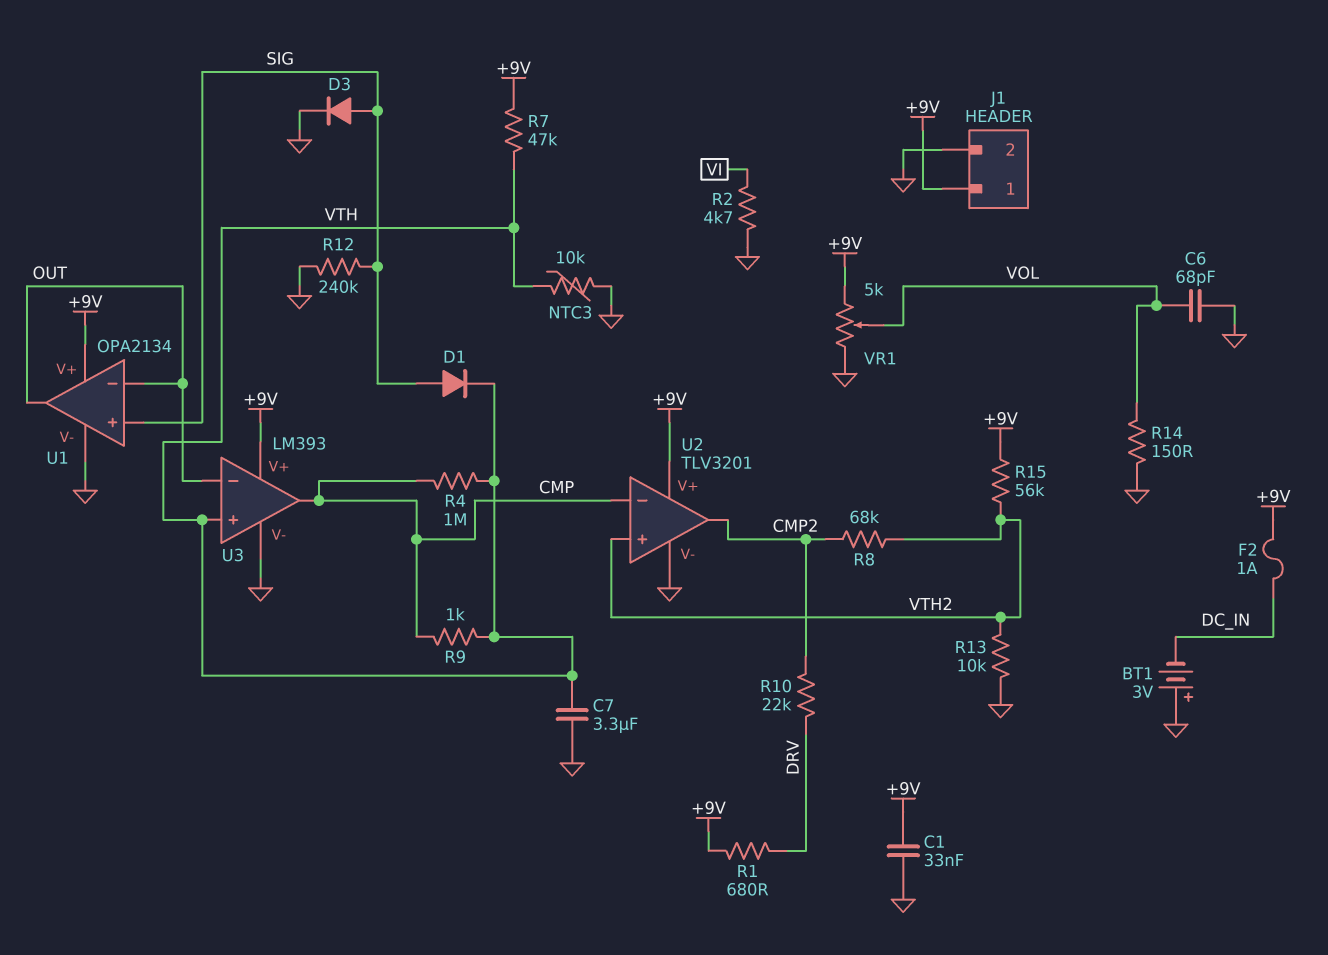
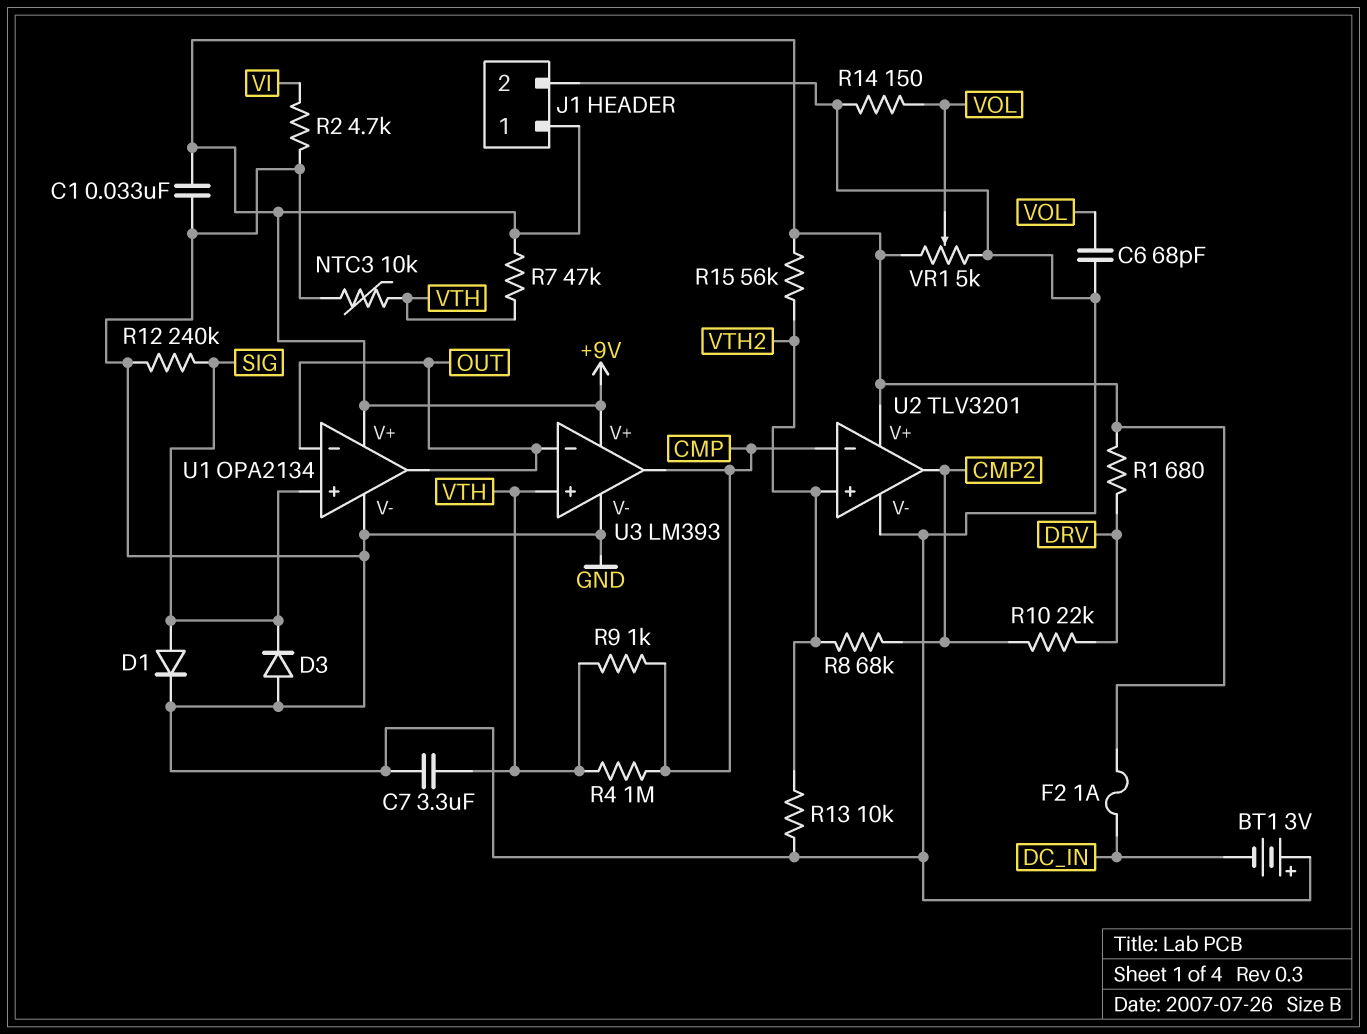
D1: diode (A SIG, K VTH) -> diode (A SIG, K GND)
D3: diode (A SIG, K GND) -> diode (A GND, K SIG)

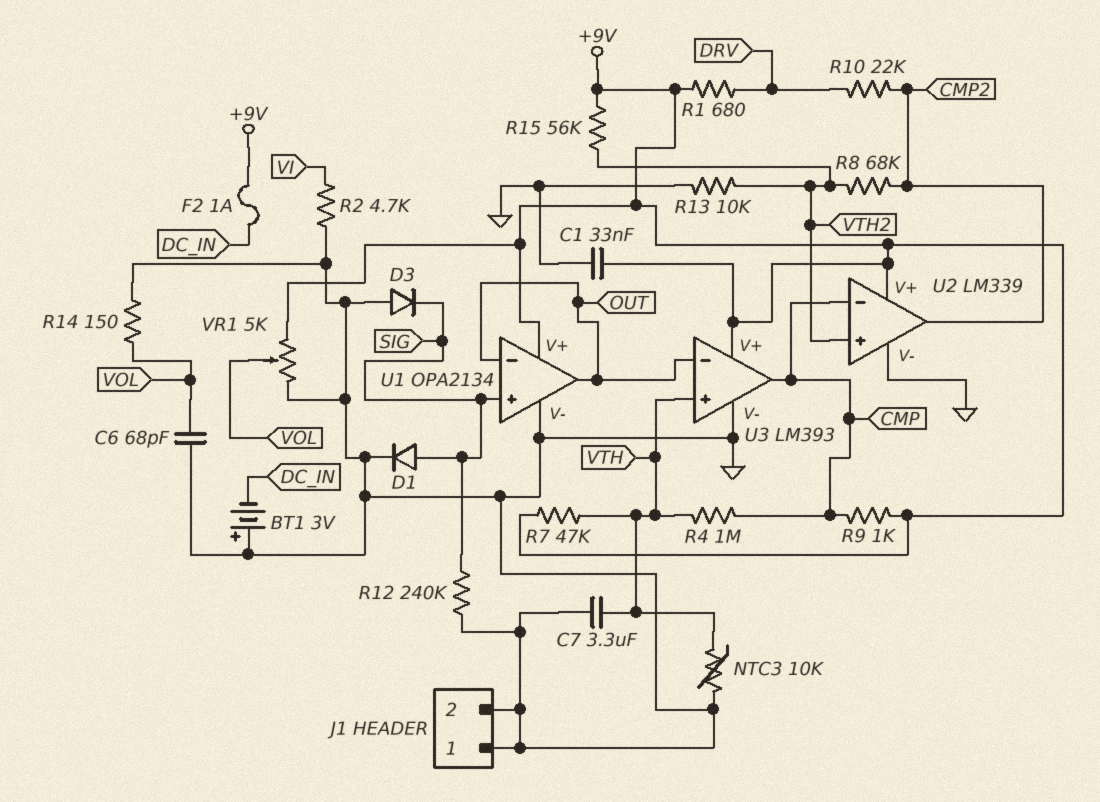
J1 pin 1: +9V -> GND
R9: 1k (CMP, VTH) -> 1k (+9V, CMP)
U2: TLV3201 -> LM339

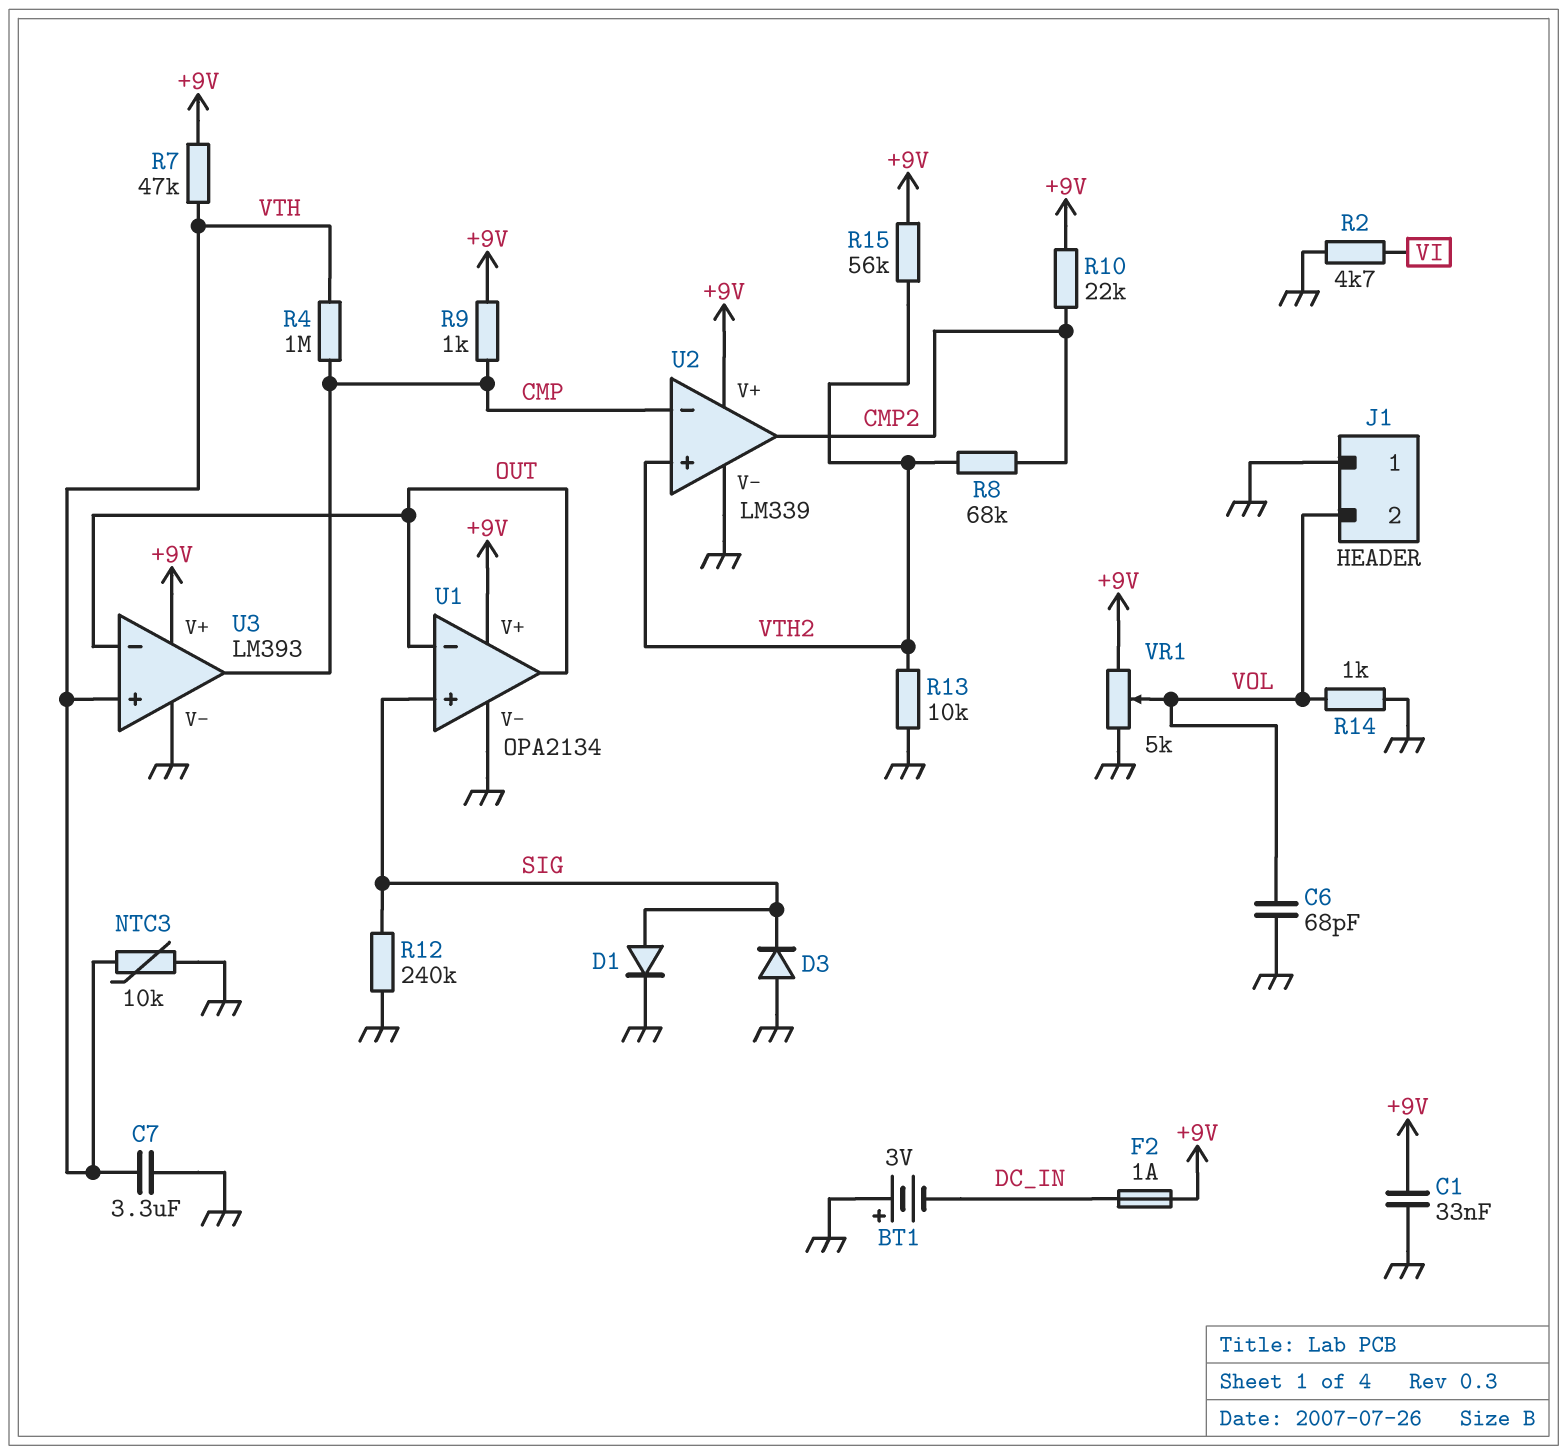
J1 pin 2: GND -> VOL
R1: 680 (+9V, DRV) -> none
R10: 22k (CMP2, DRV) -> 22k (+9V, CMP2)
R14: 150 (GND, VOL) -> 1k (GND, VOL)

